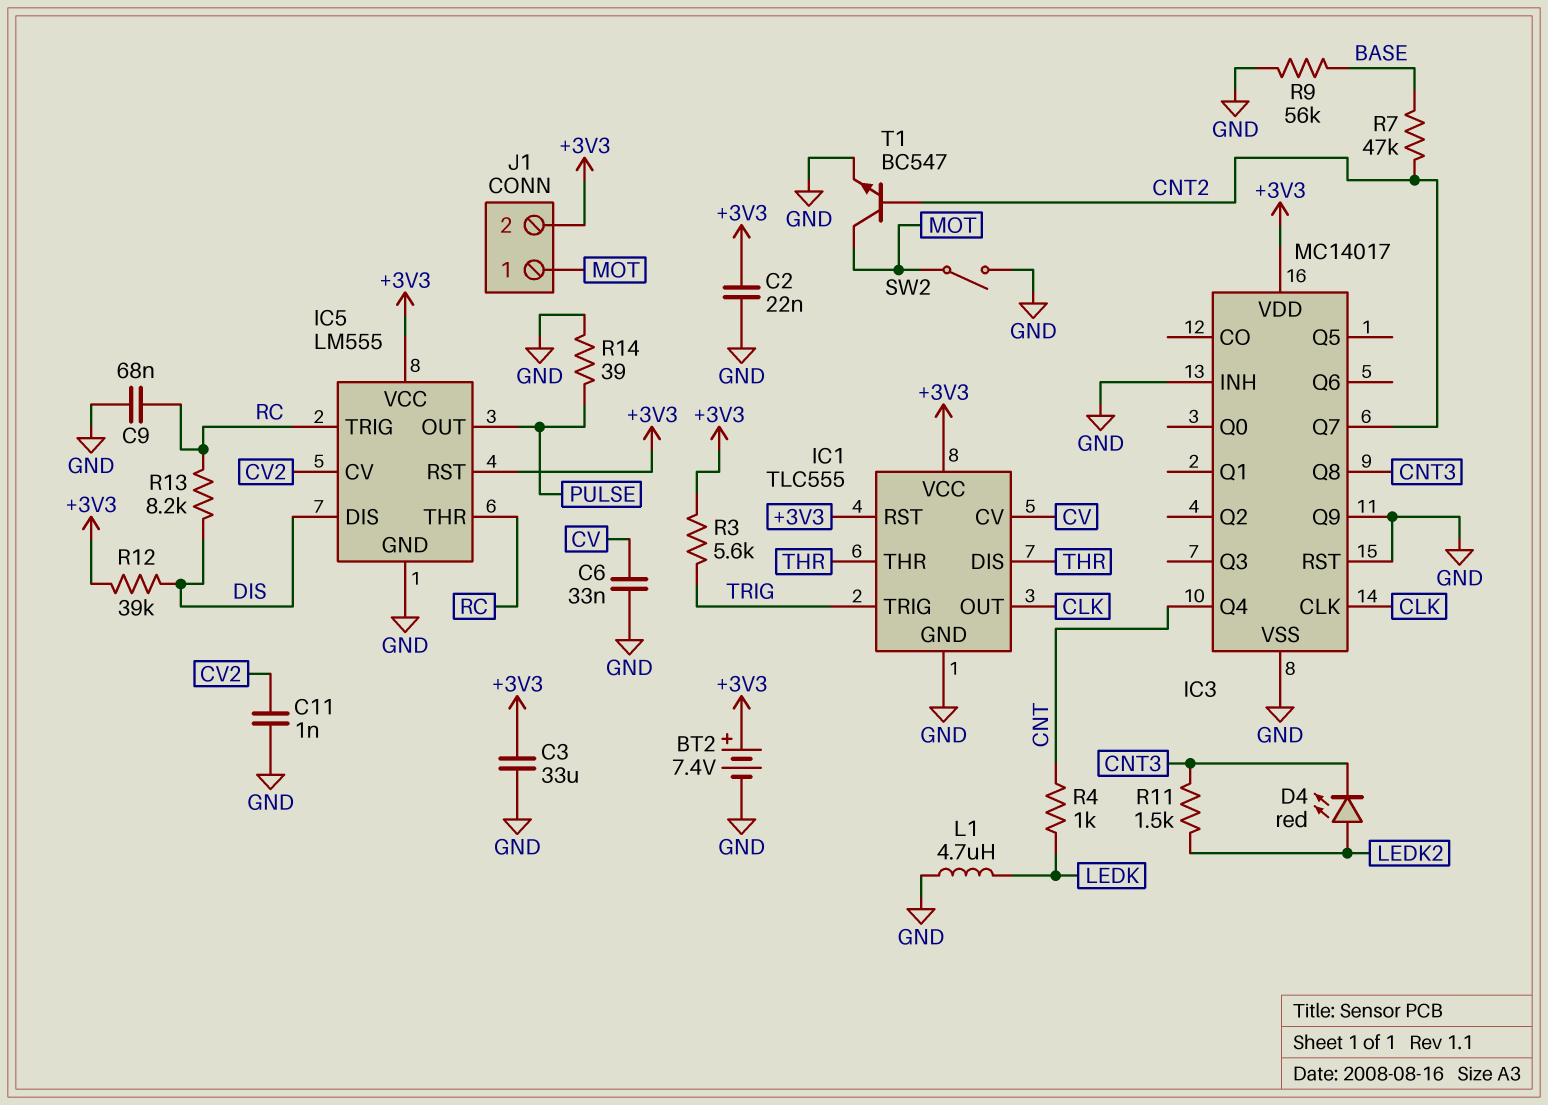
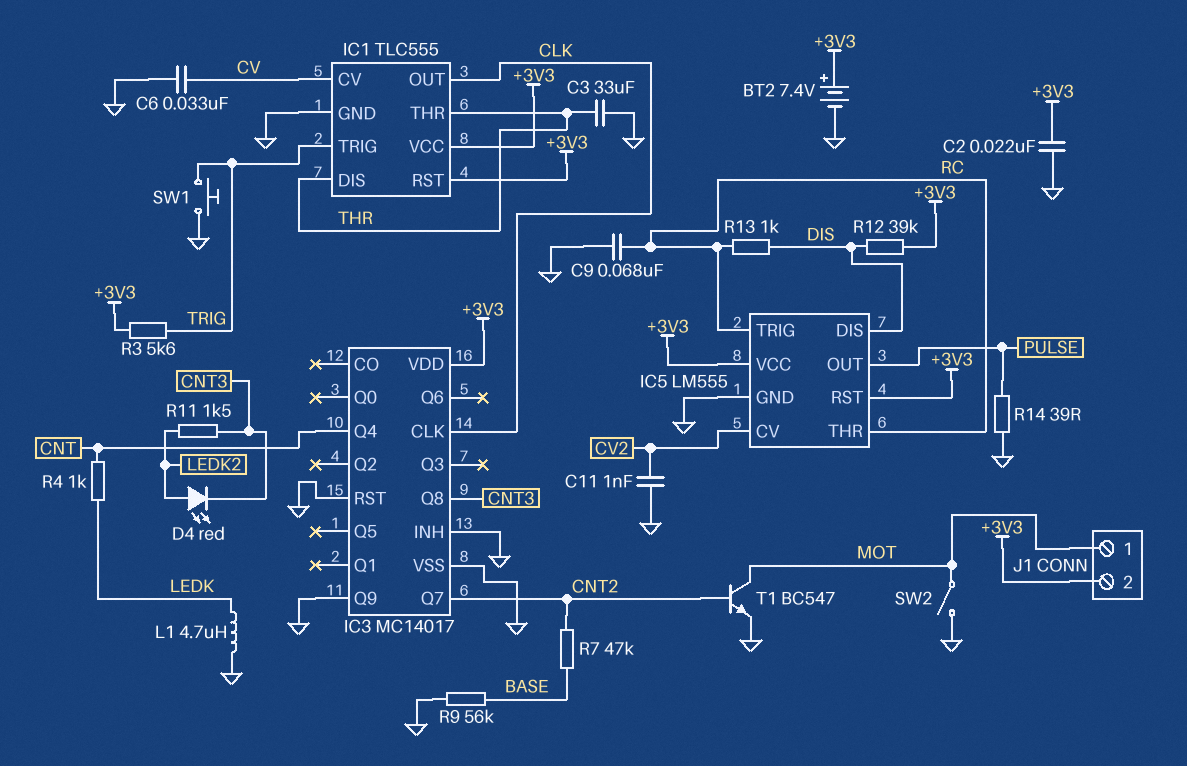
C3: 33uF (+3V3, GND) -> 33uF (GND, THR)
R13: 8.2k (DIS, RC) -> 1k (DIS, RC)
SW1: none -> button (GND, TRIG)

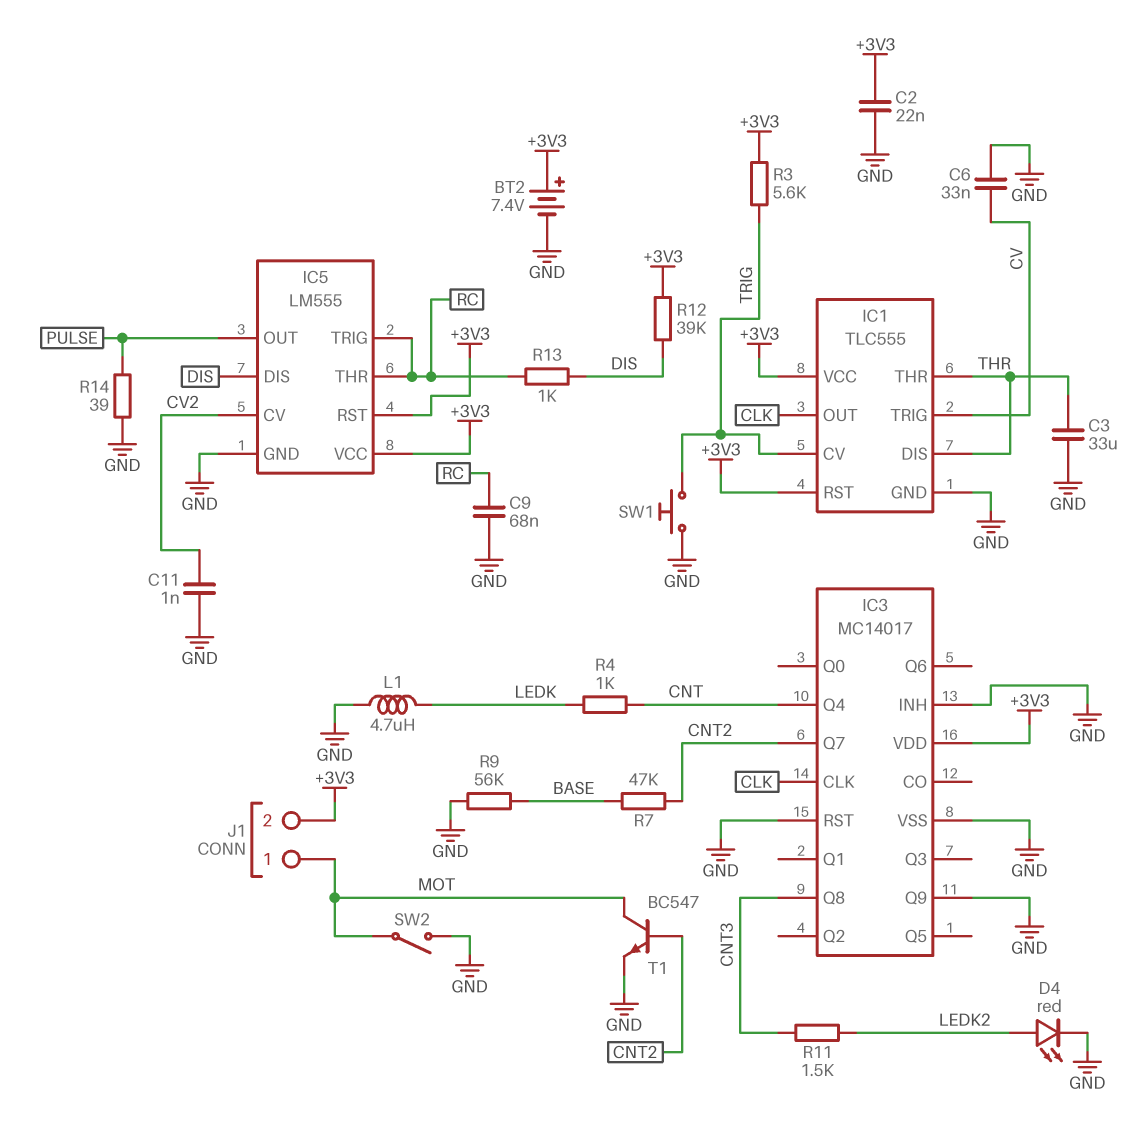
D4: LED red (A LEDK2, K CNT3) -> LED red (A LEDK2, K GND)
IC1 pin CV: CV -> TRIG
IC1 pin TRIG: TRIG -> CV

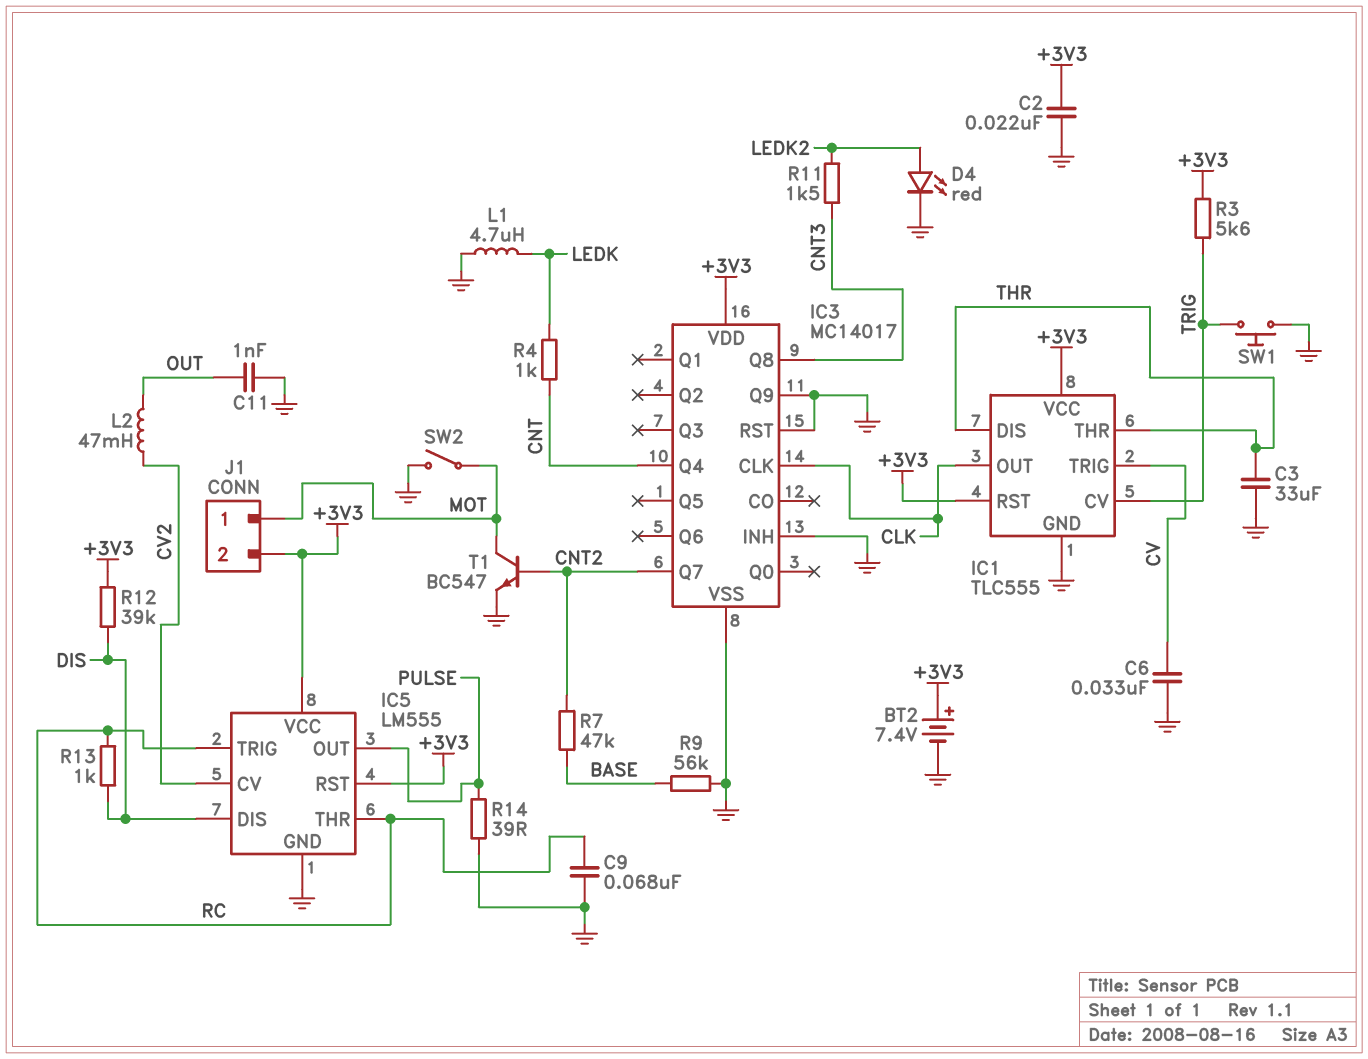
C11: 1nF (CV2, GND) -> 1nF (GND, OUT)
L2: none -> 47mH (CV2, OUT)

